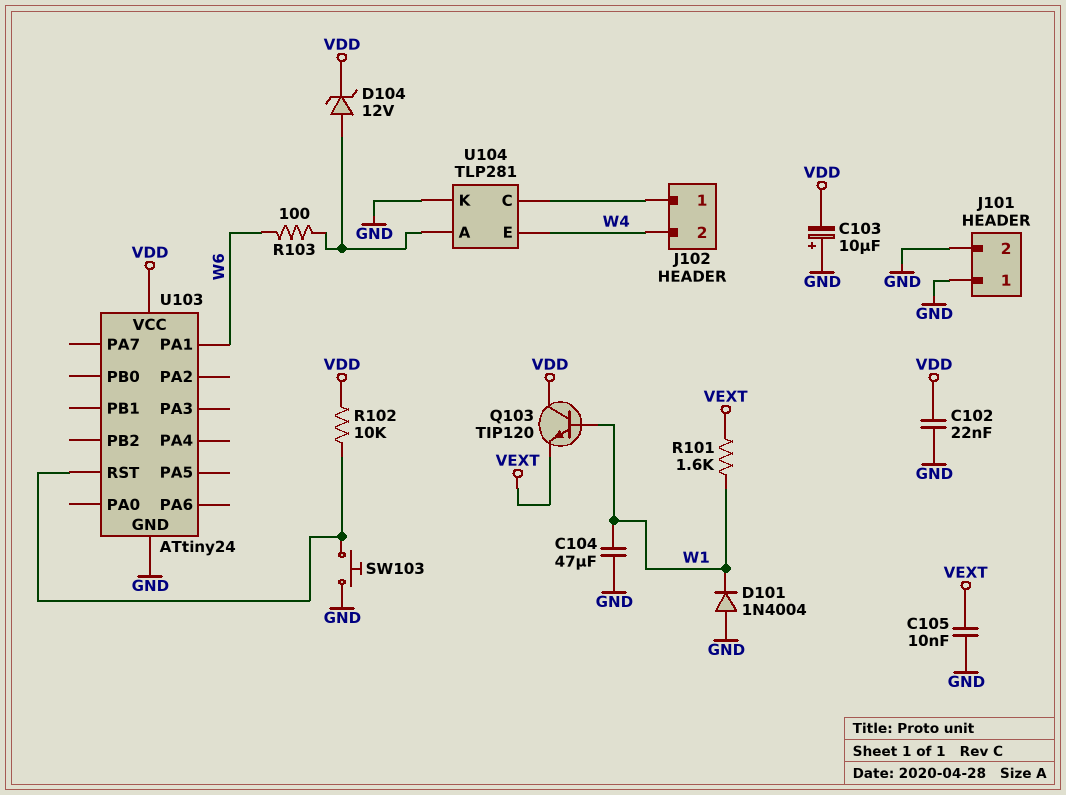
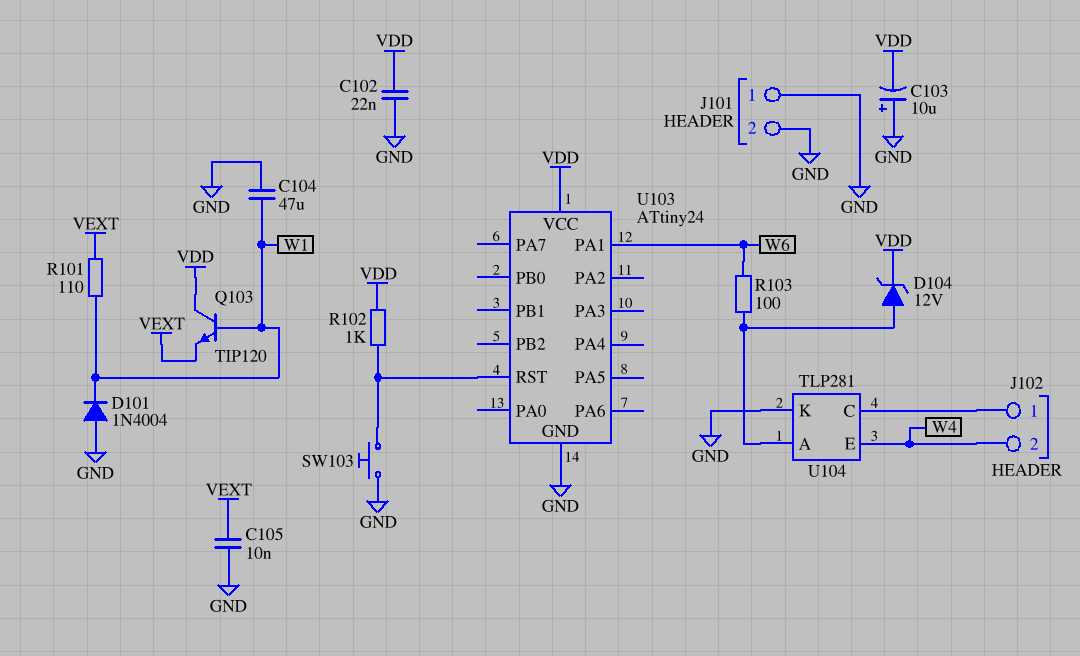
R101: 1.6k (VEXT, W1) -> 110 (VEXT, W1)
R102: 10k (U103/RST, VDD) -> 1k (U103/RST, VDD)

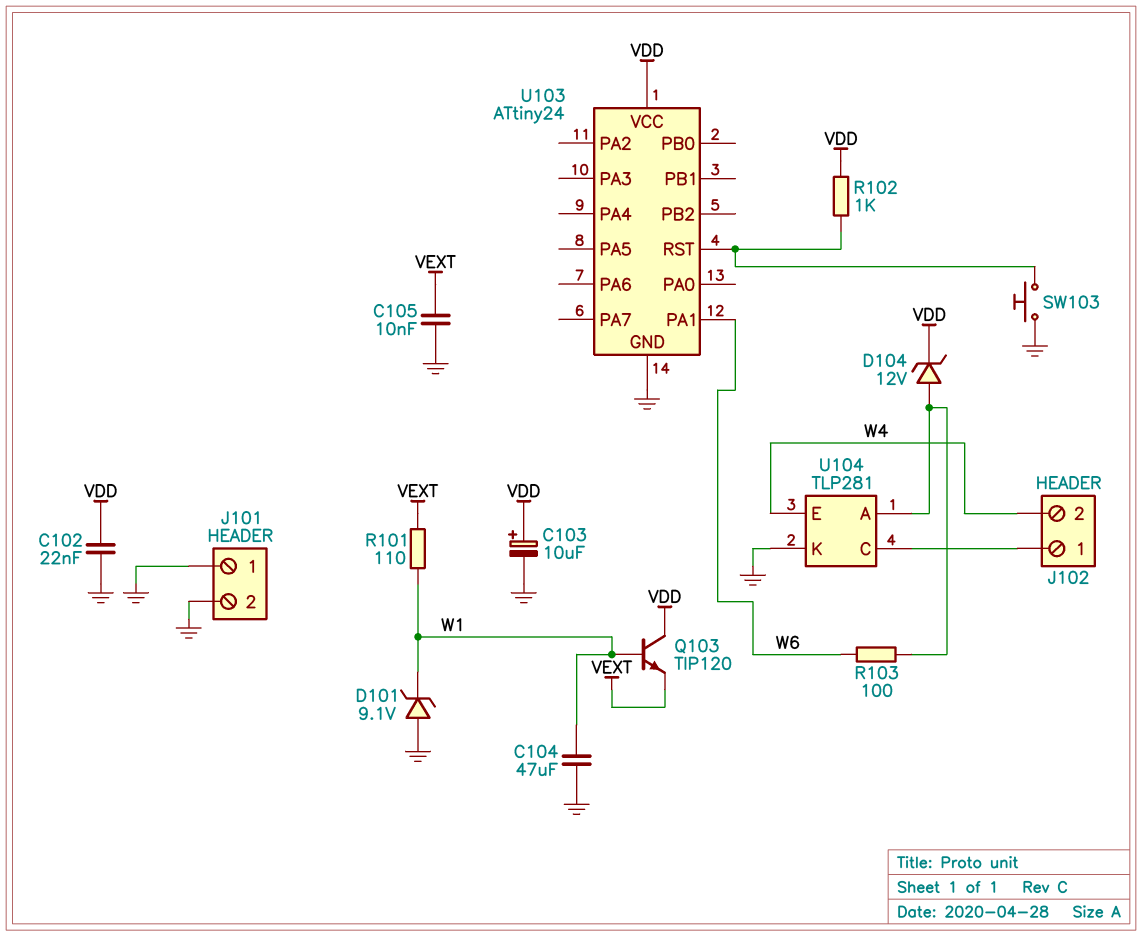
C103: 10uF (plus GND, minus VDD) -> 10uF (plus VDD, minus GND)
D101: diode 1N4004 (A GND, K W1) -> zener 9.1V (A GND, K W1)

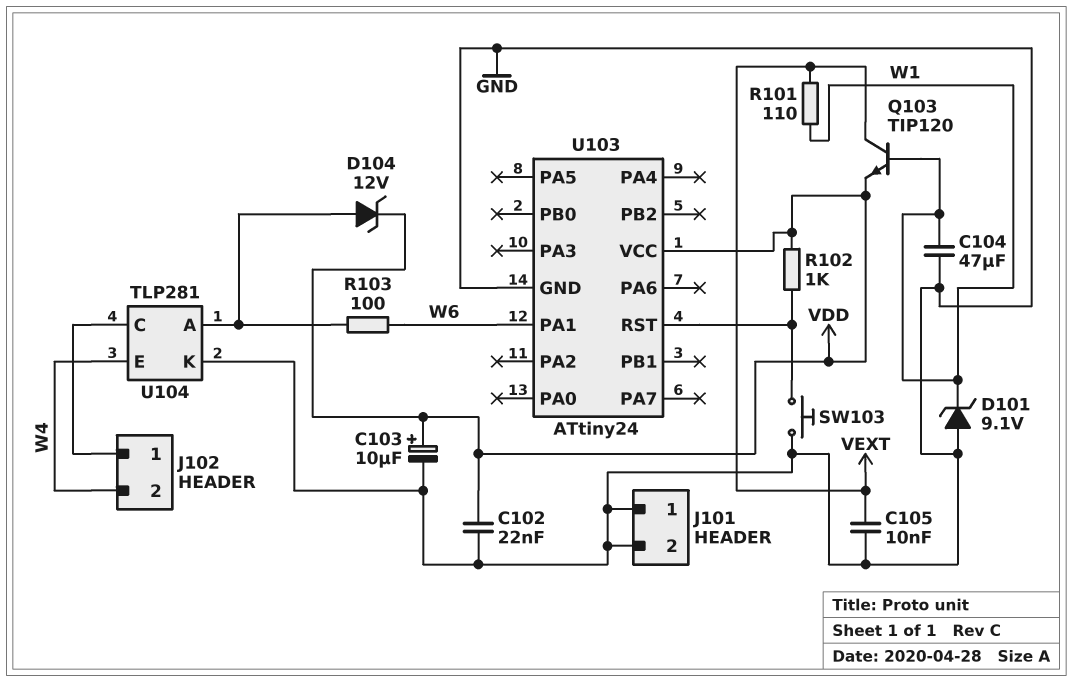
Q103: NPN TIP120 (B W1, C VDD, E VEXT) -> NPN TIP120 (B W1, C VEXT, E VDD)

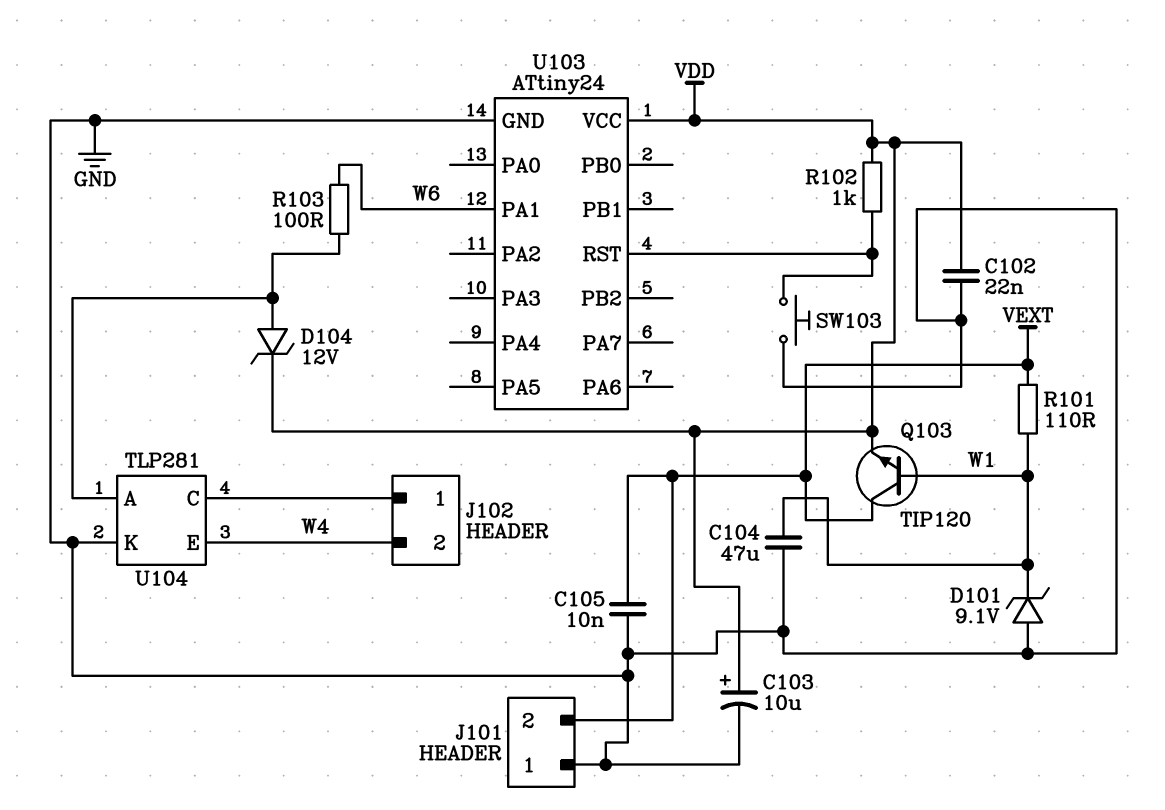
J101 pin 2: GND -> VEXT

